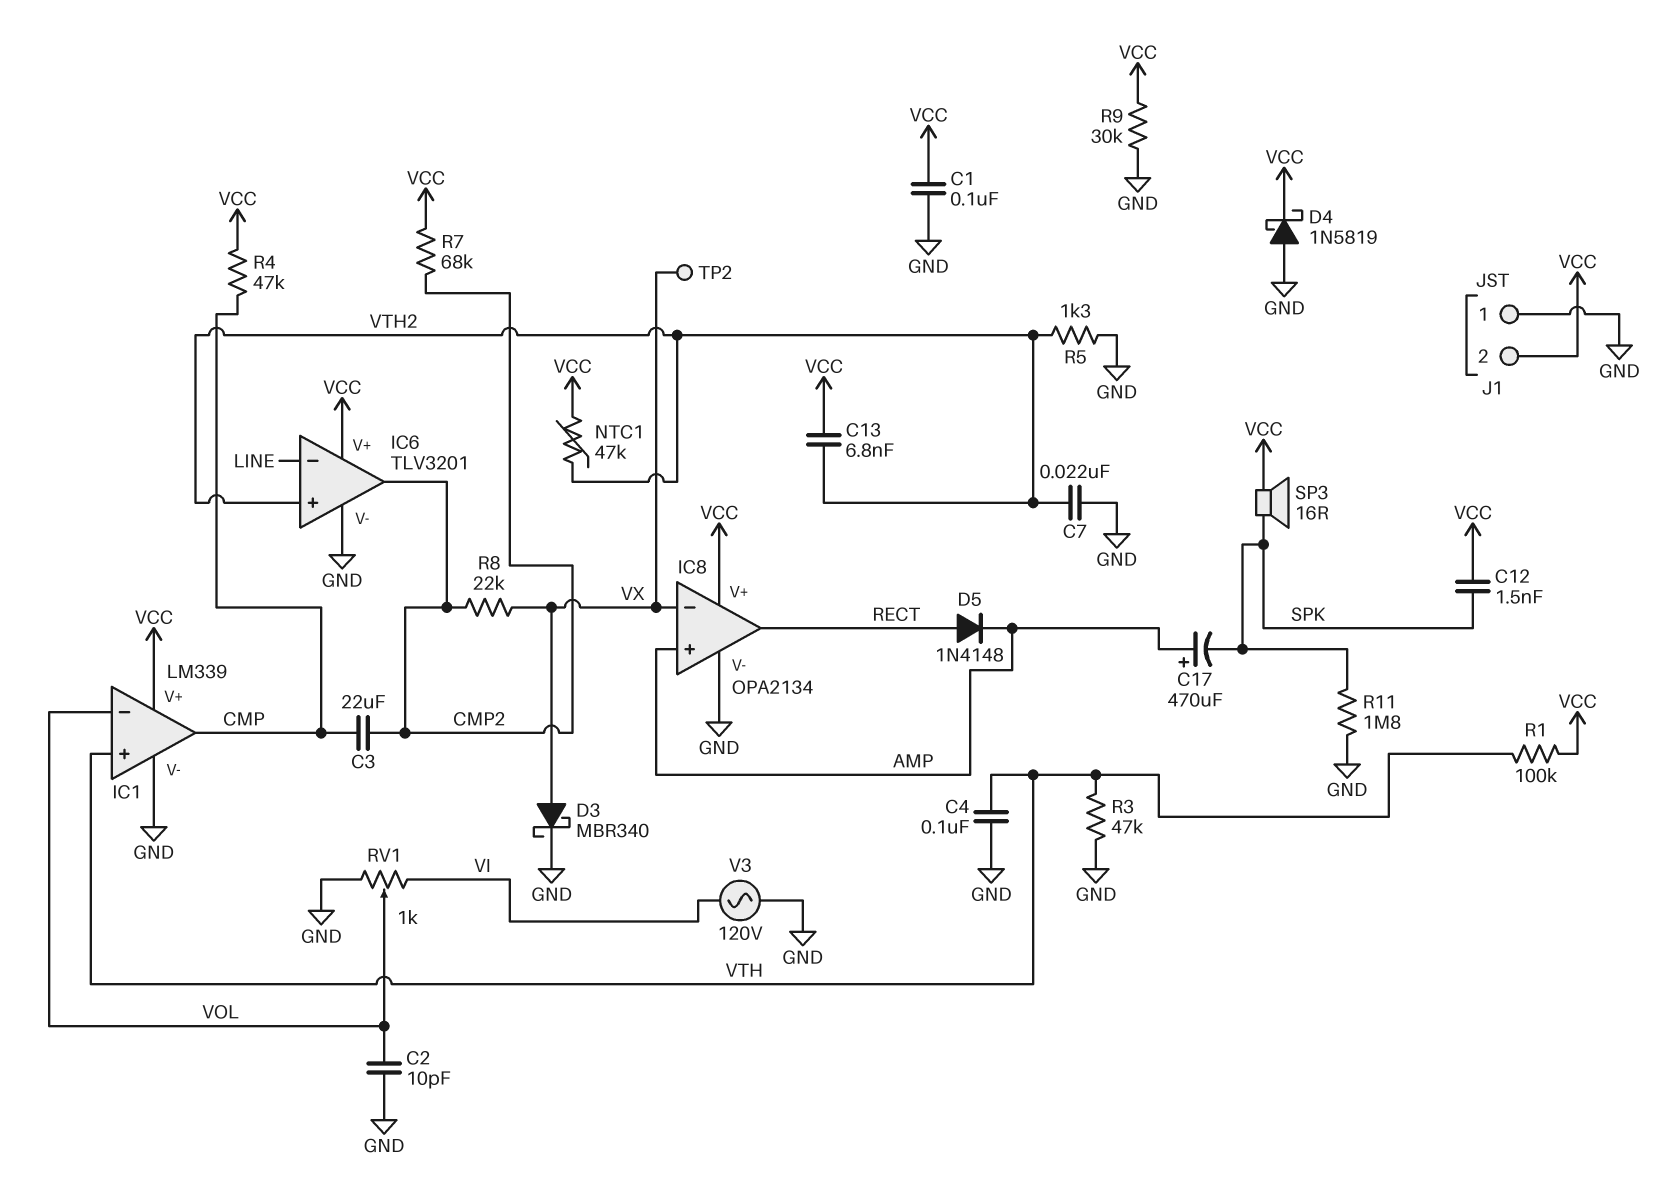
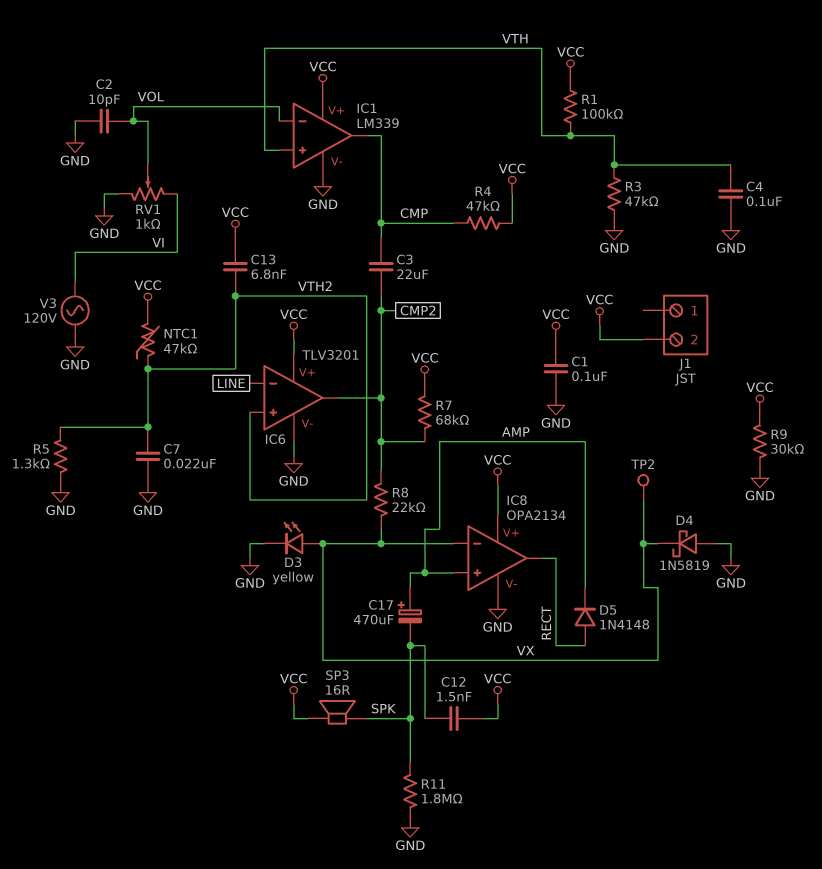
D3: schottky MBR340 (A VX, K GND) -> LED yellow (A VX, K GND)
D4: schottky 1N5819 (A GND, K VCC) -> schottky 1N5819 (A GND, K VX)
J1 pin 1: GND -> none

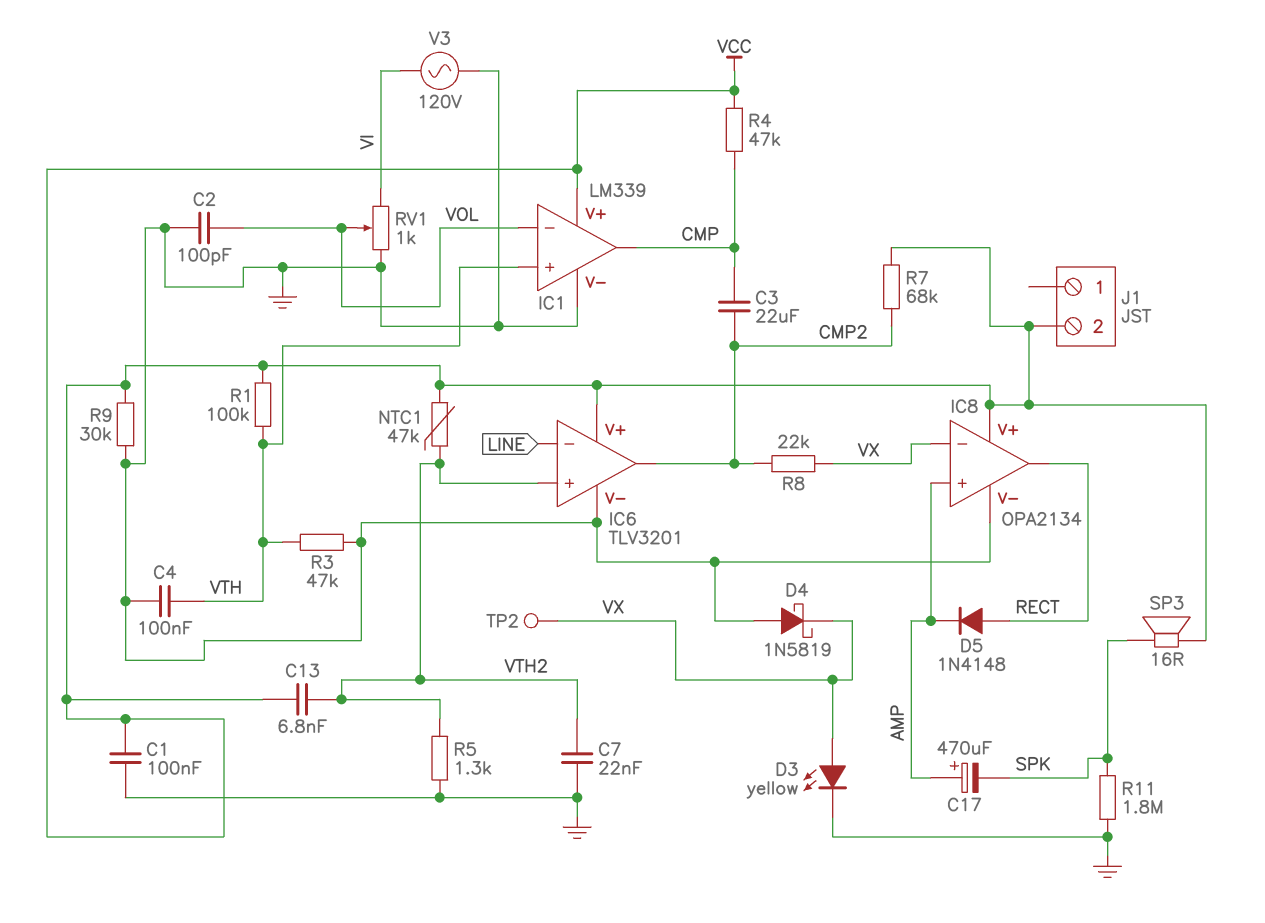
C2: 10pF (GND, VOL) -> 100pF (GND, VOL)
C12: 1.5nF (SPK, VCC) -> none

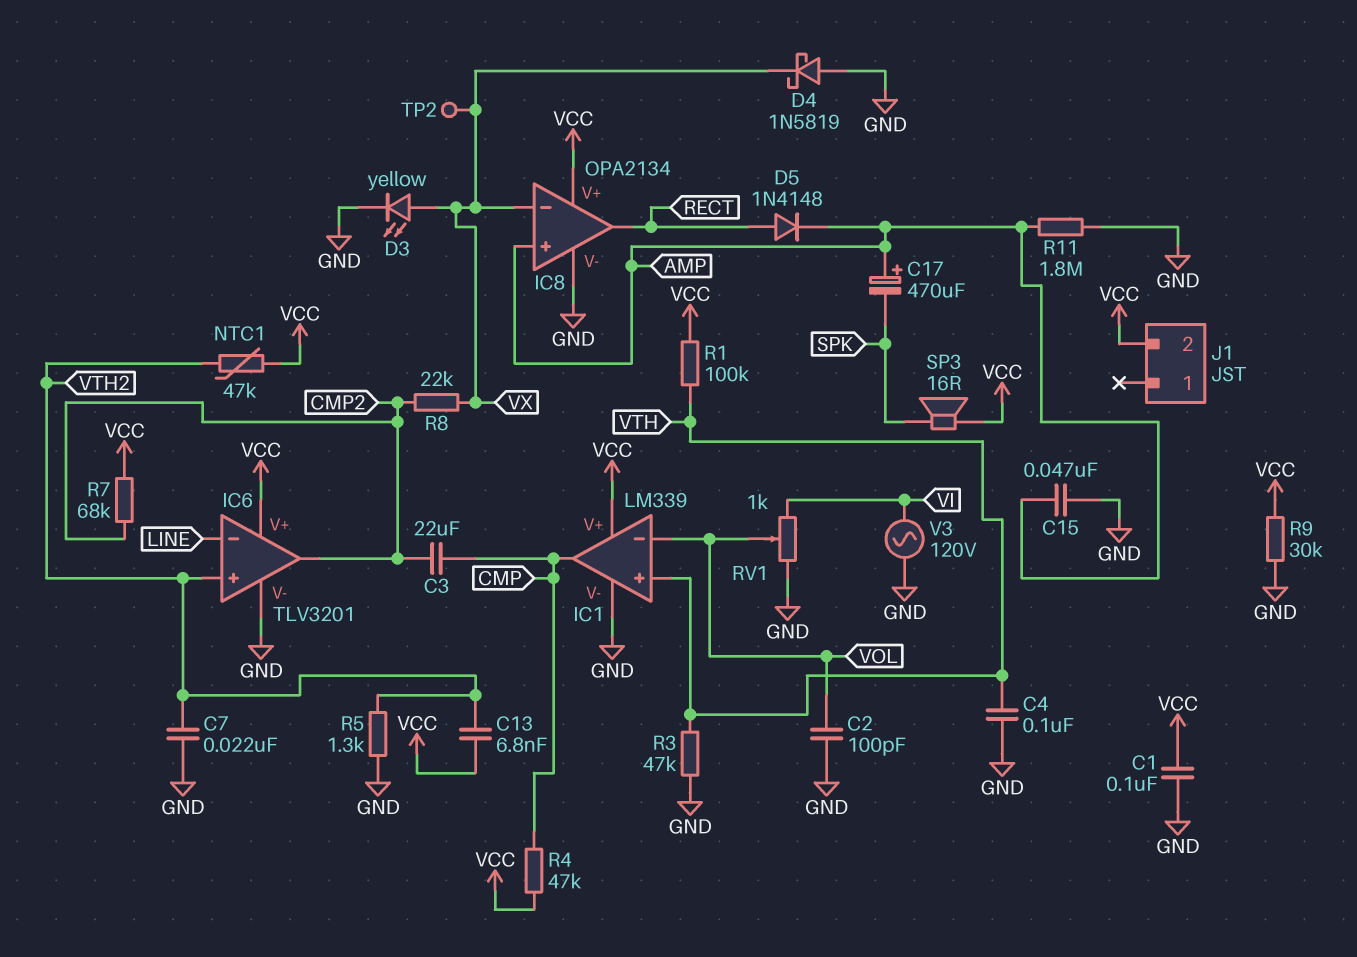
C15: none -> 47nF (AMP, GND)
R11: 1.8M (GND, SPK) -> 1.8M (AMP, GND)

